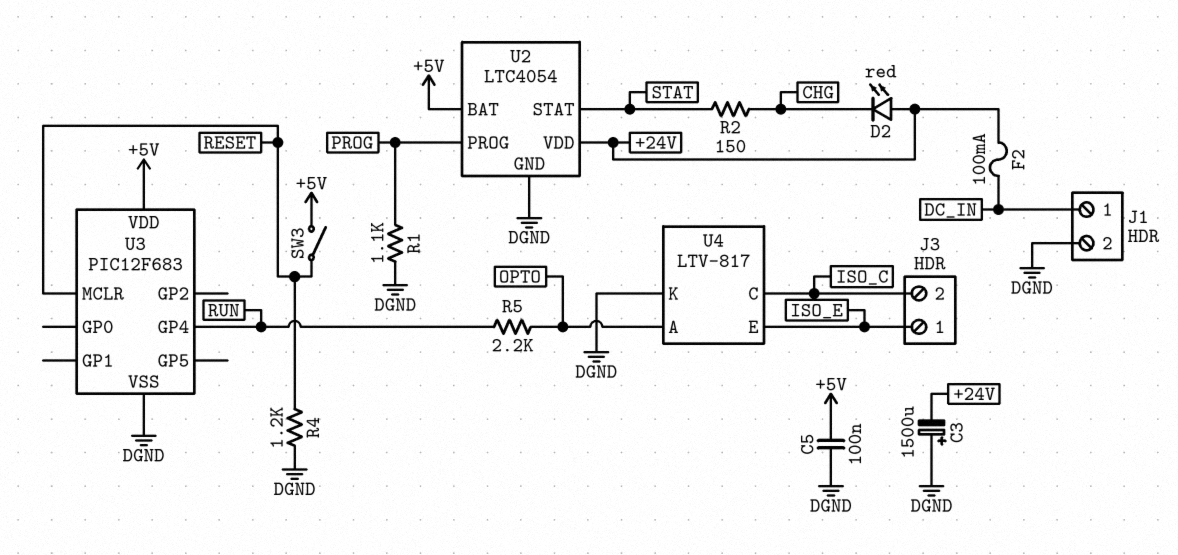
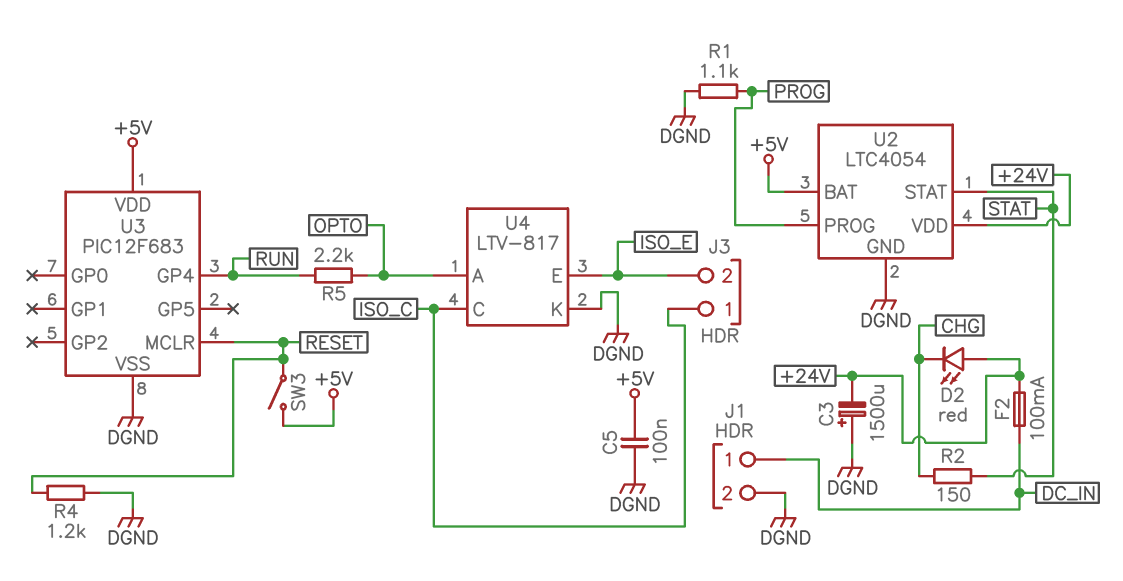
J3 pin 1: ISO_E -> ISO_C
J3 pin 2: ISO_C -> ISO_E

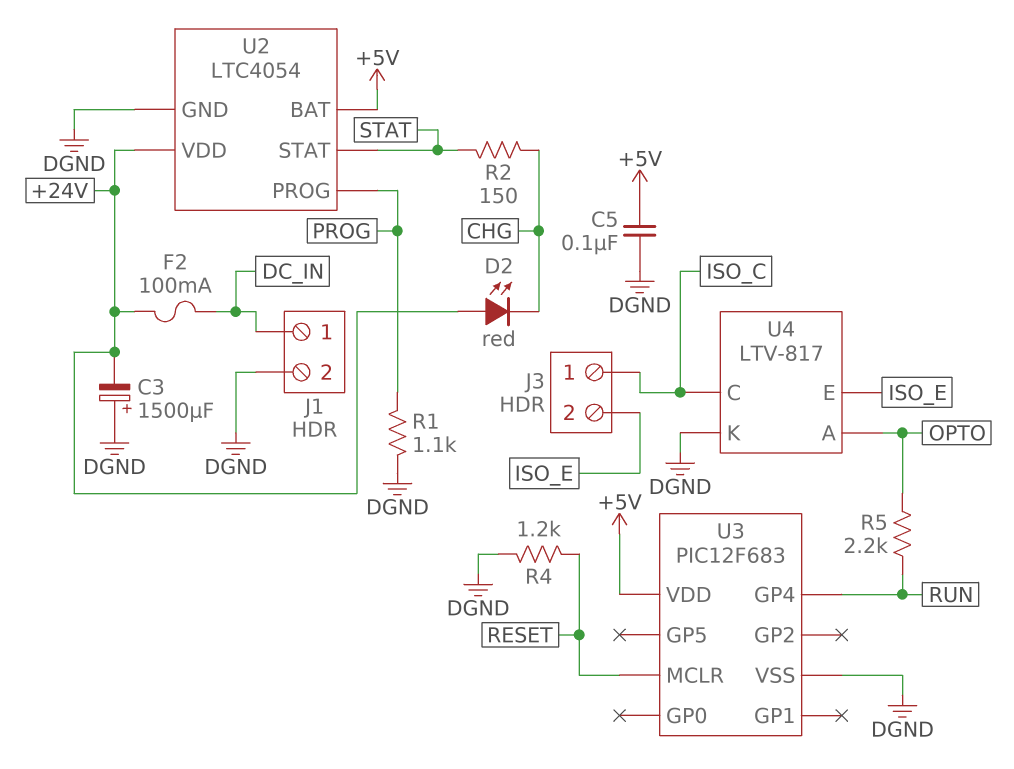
SW3: switch (+5V, RESET) -> none

